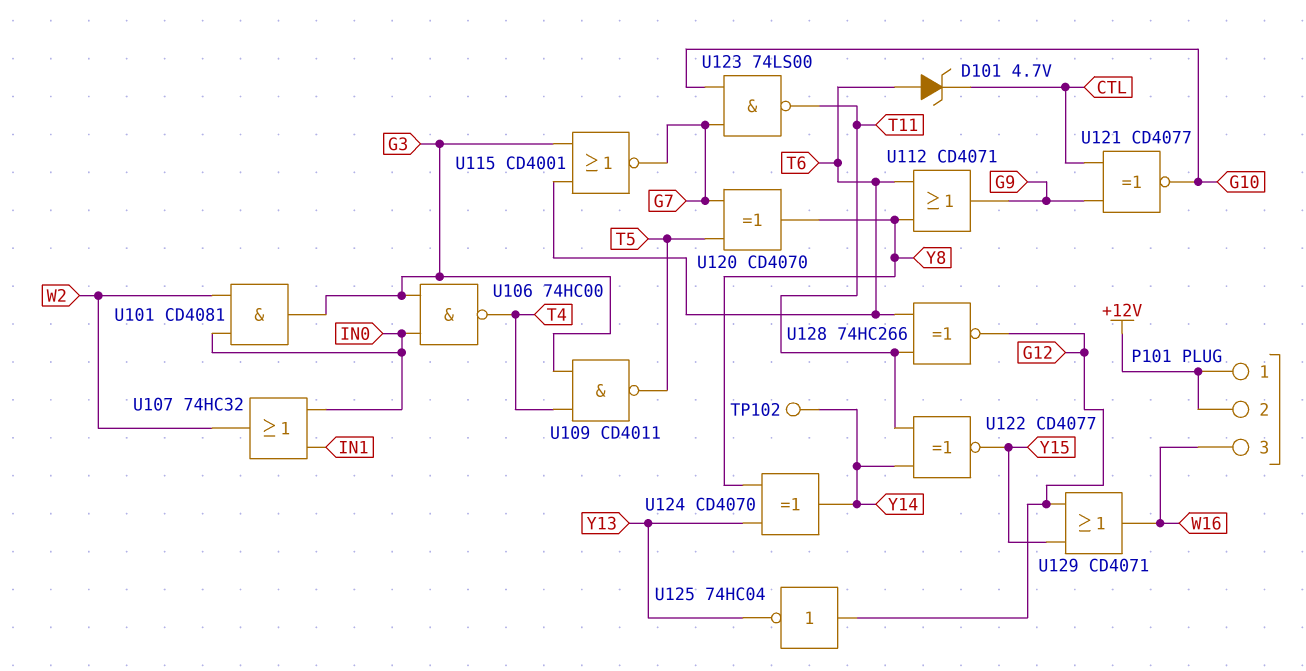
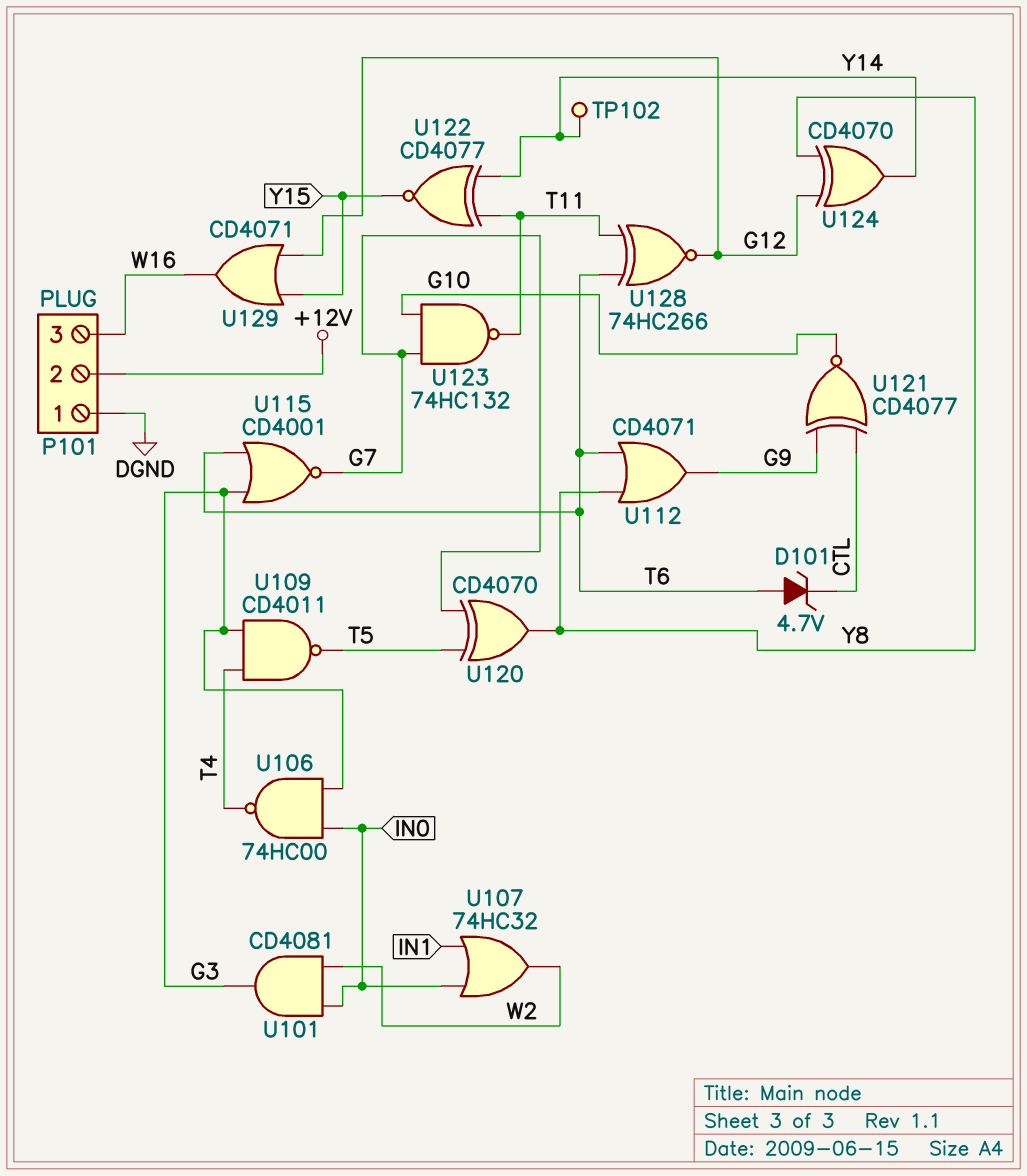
P101 pin 1: +12V -> DGND
U123: NAND 74LS00 (in G7, in G10, out T11) -> NAND 74HC132 (in G7, in G10, out T11)
U124: XOR CD4070 (in Y8, in Y13, out Y14) -> XOR CD4070 (in G12, in Y8, out Y14)
U125: NOT 74HC04 (in G12, out Y13) -> none

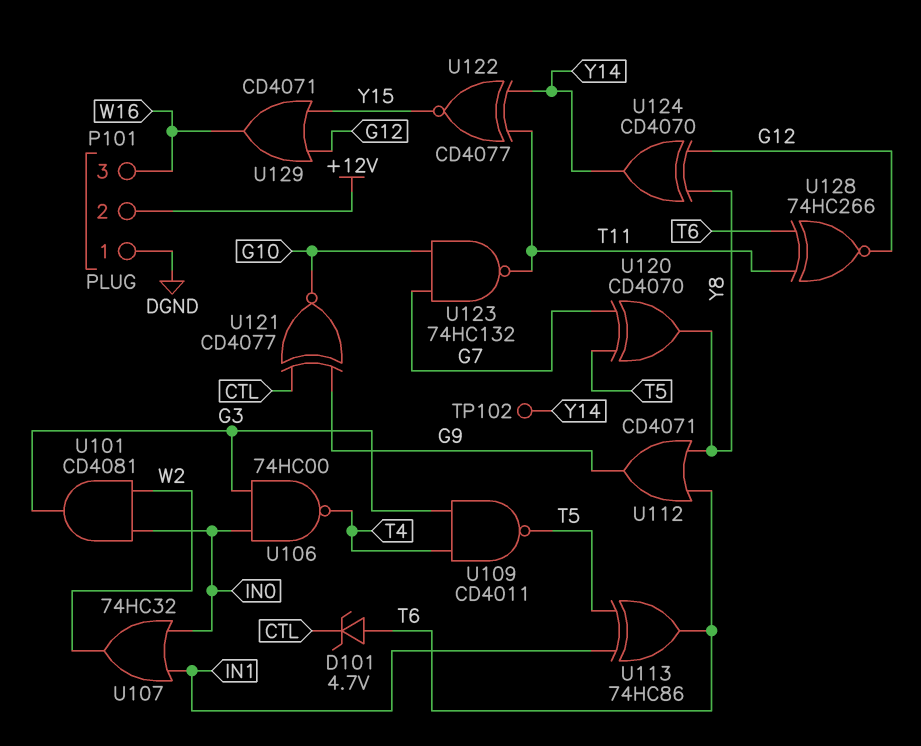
U113: none -> XOR 74HC86 (in IN1, in T5, out T6)
U115: NOR CD4001 (in G3, in T6, out G7) -> none

